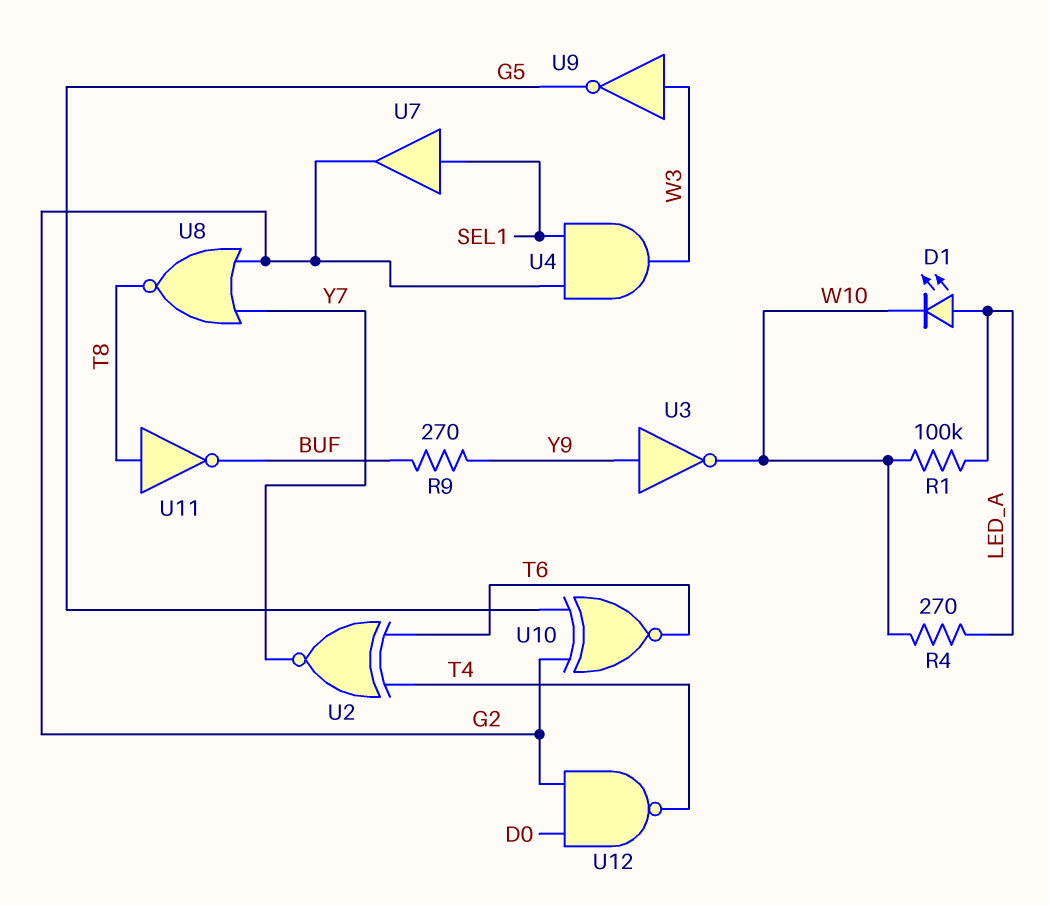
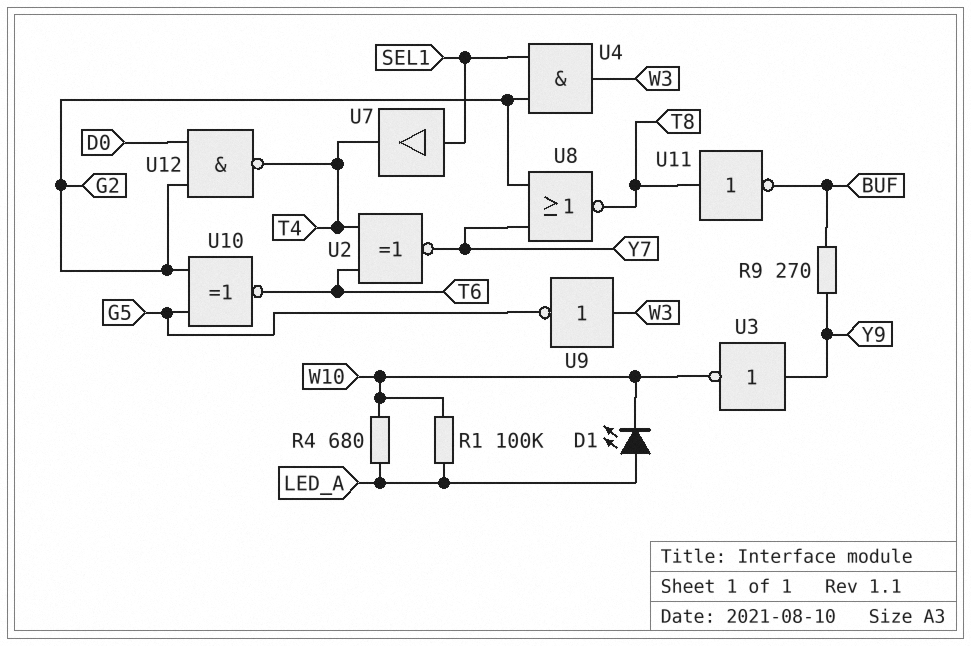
R4: 270 (LED_A, W10) -> 680 (LED_A, W10)
U7: buffer (in SEL1, out G2) -> buffer (in SEL1, out T4)

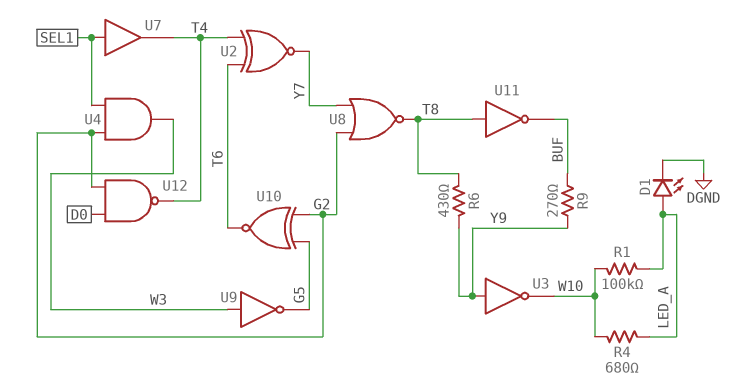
D1: LED (A LED_A, K W10) -> LED (A LED_A, K DGND)
R6: none -> 430 (T8, Y9)

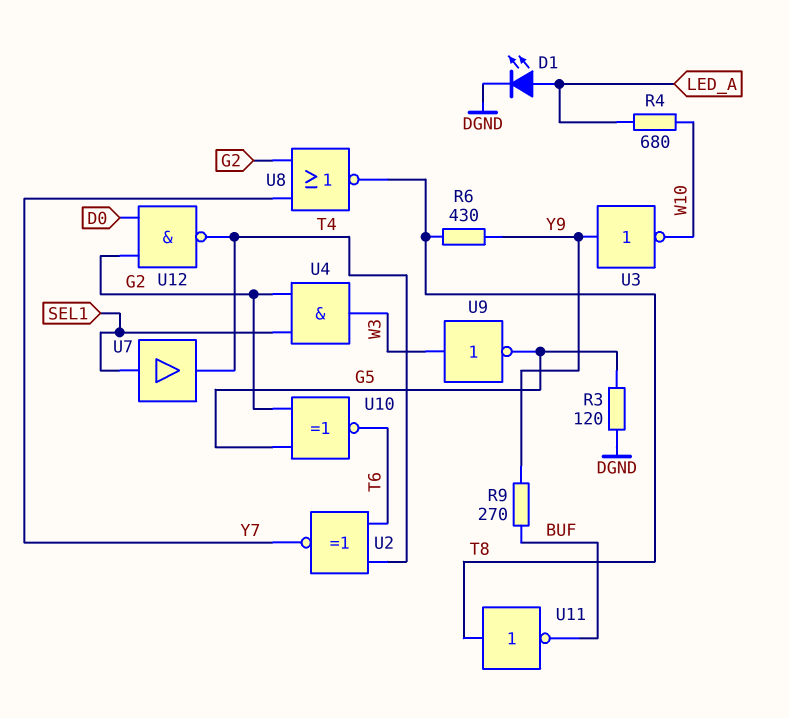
R1: 100k (LED_A, W10) -> none
R3: none -> 120 (DGND, G5)

